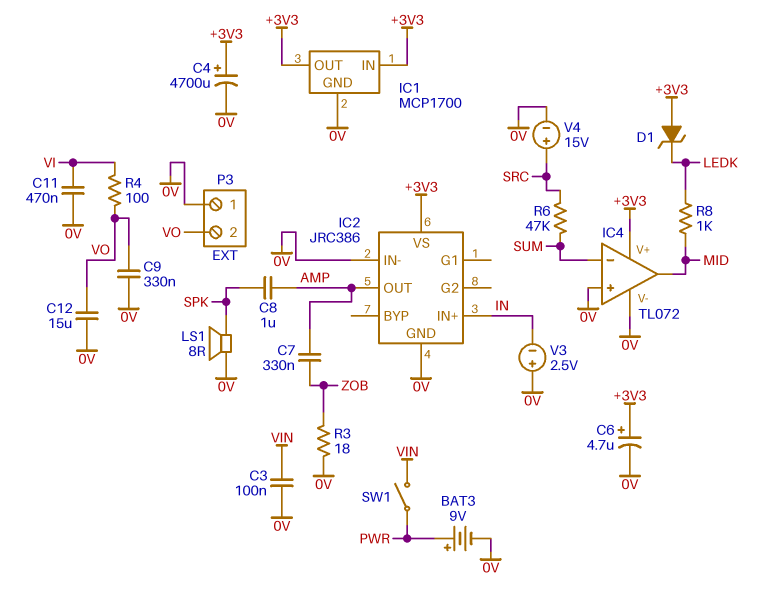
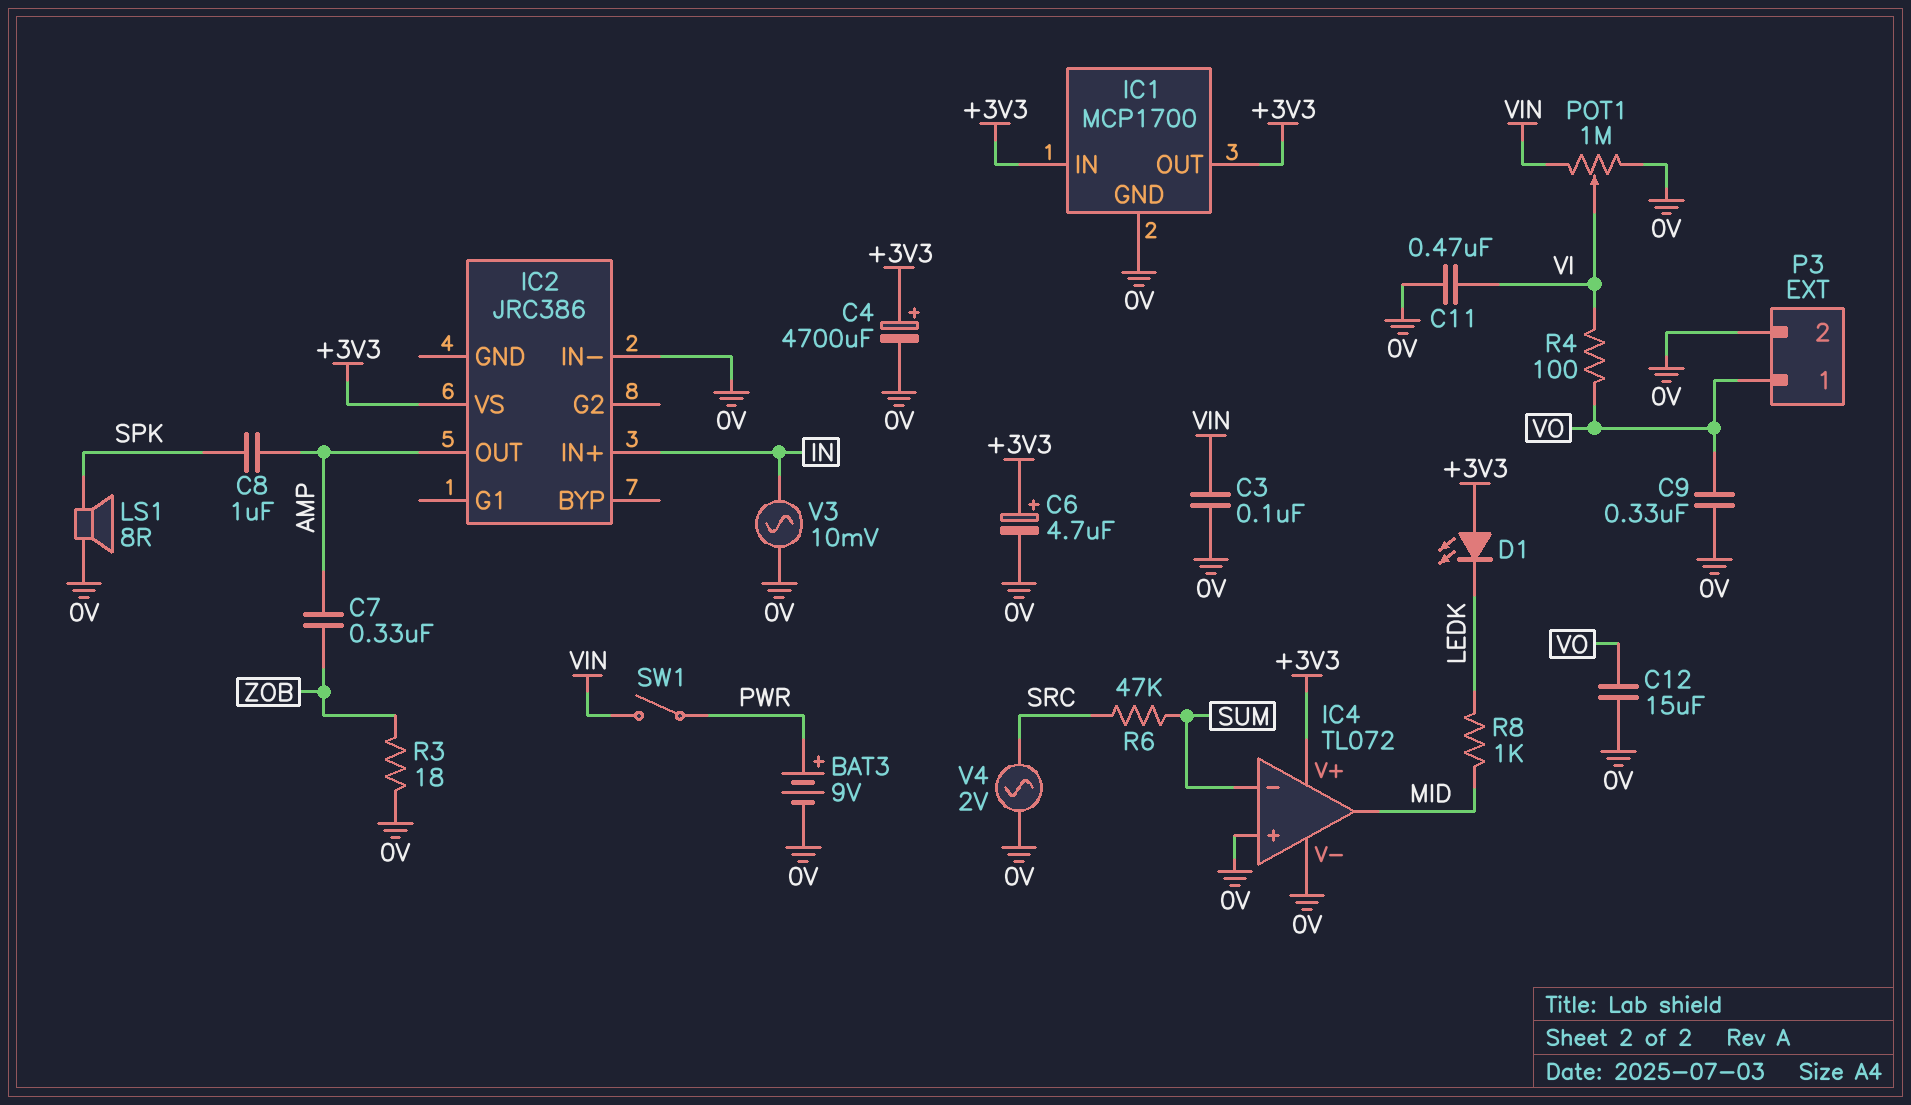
D1: zener (A +3V3, K LEDK) -> LED (A +3V3, K LEDK)
IC2 pin GND: 0V -> none
P3 pin 1: 0V -> VO
P3 pin 2: VO -> 0V
POT1: none -> 1M (0V, VIN, wiper VI)
V3: 2.5V (plus 0V, minus IN) -> AC 10mV (0V, IN)
V4: 15V (plus SRC, minus 0V) -> AC 2V (0V, SRC)

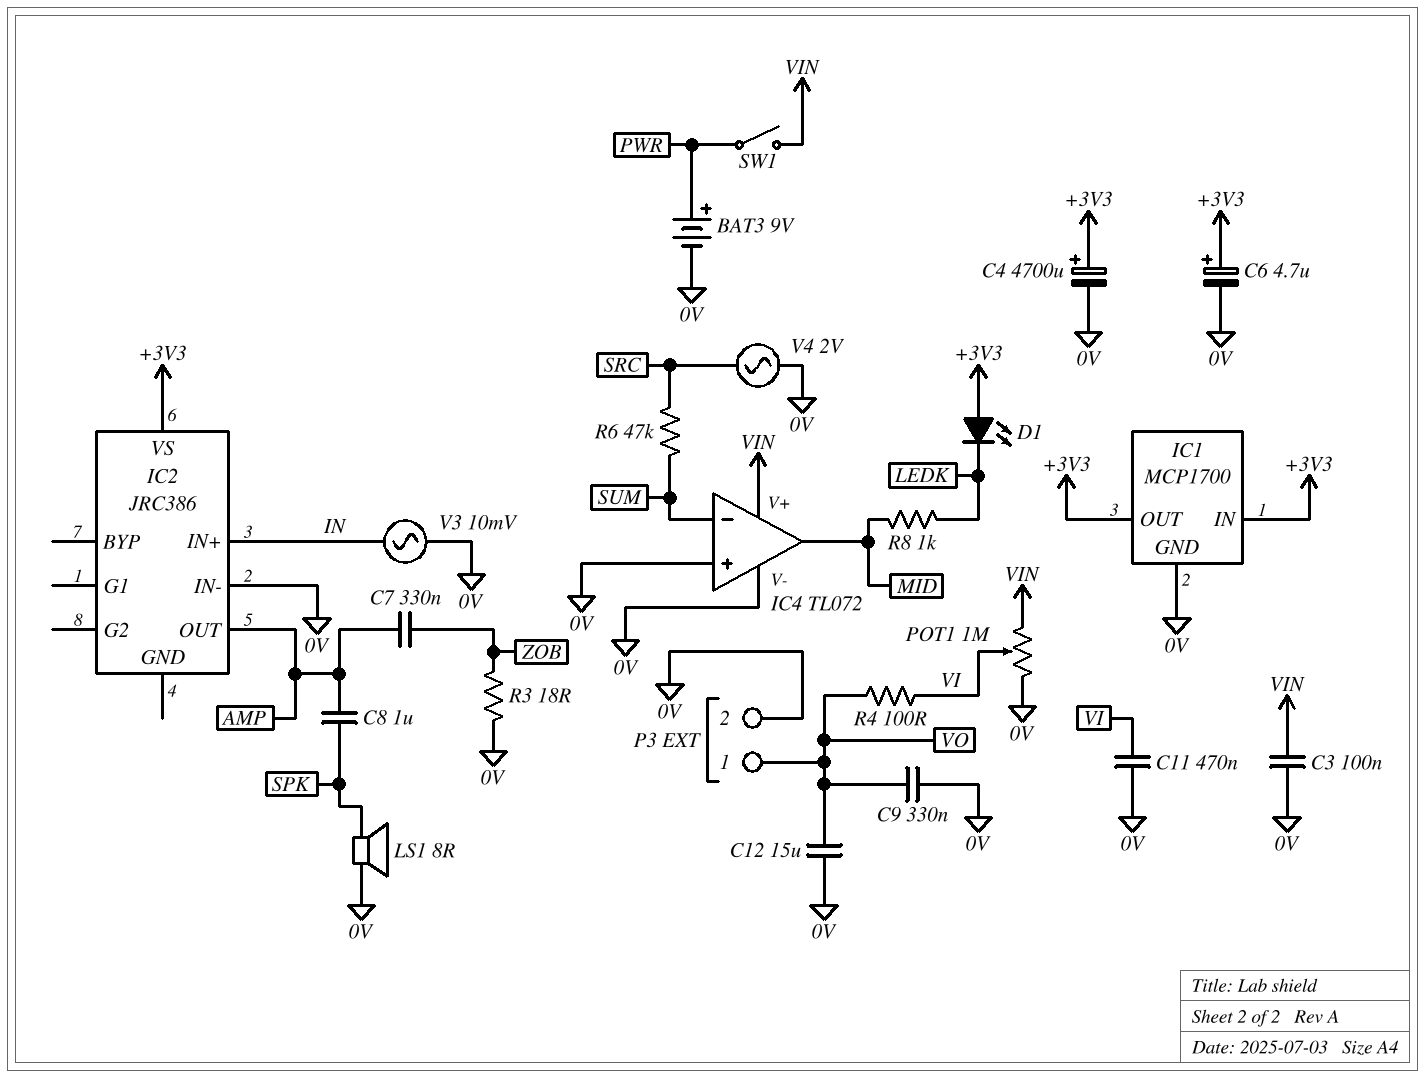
IC4 pin V+: +3V3 -> VIN

